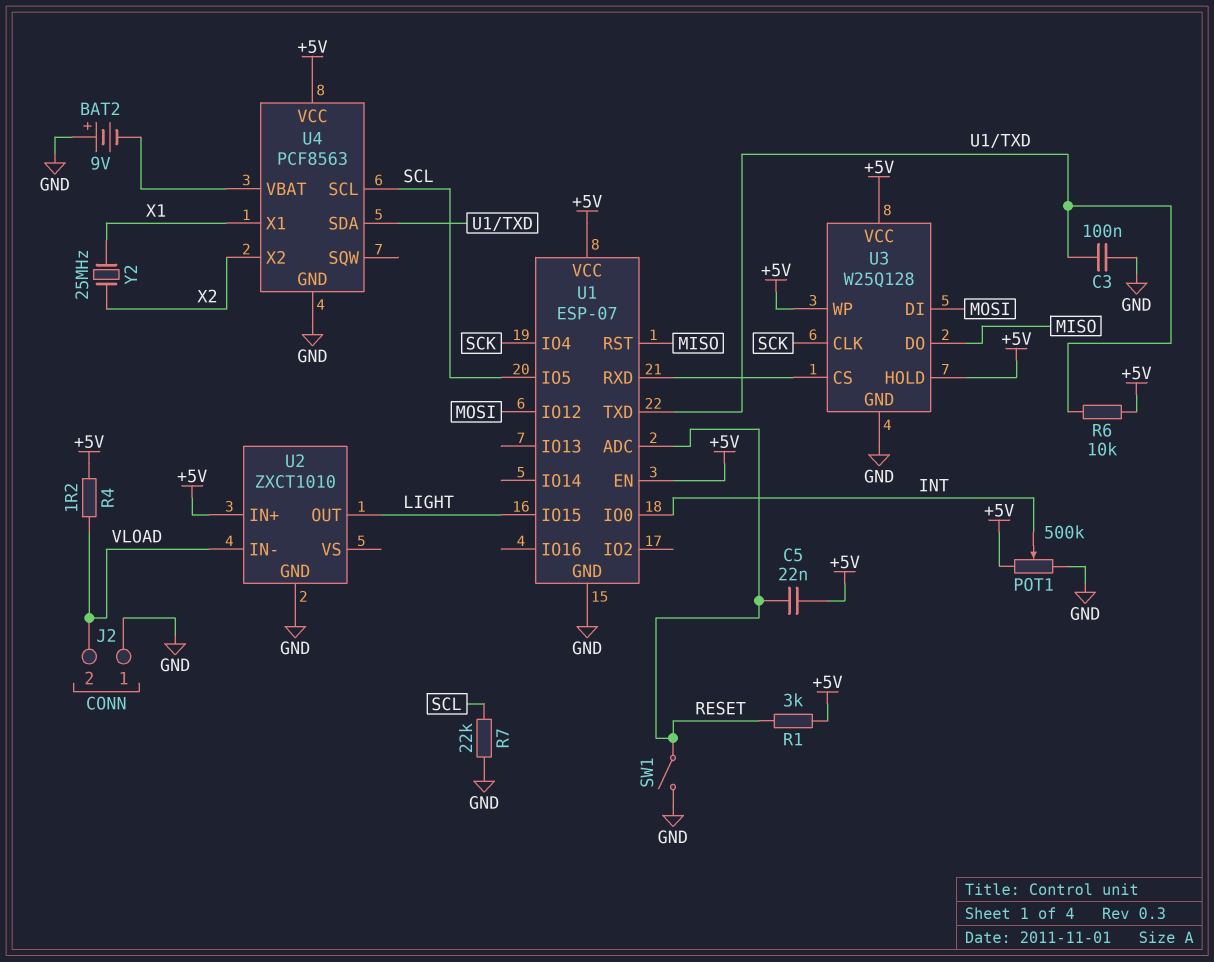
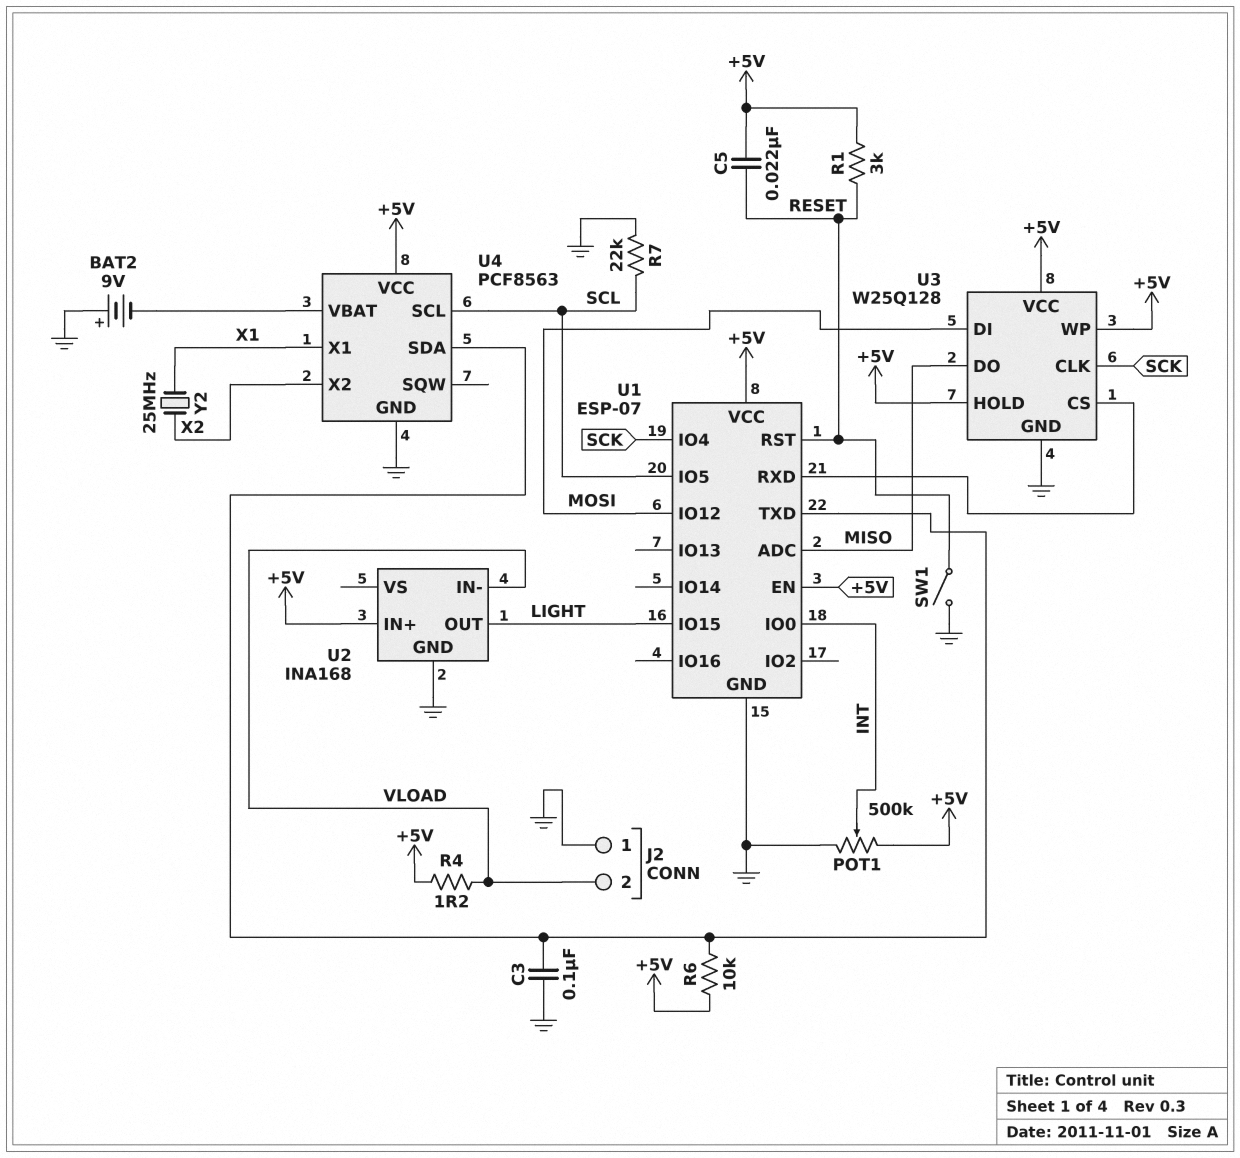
U1 pin ADC: RESET -> MISO
U1 pin RST: MISO -> RESET
U2: ZXCT1010 -> INA168

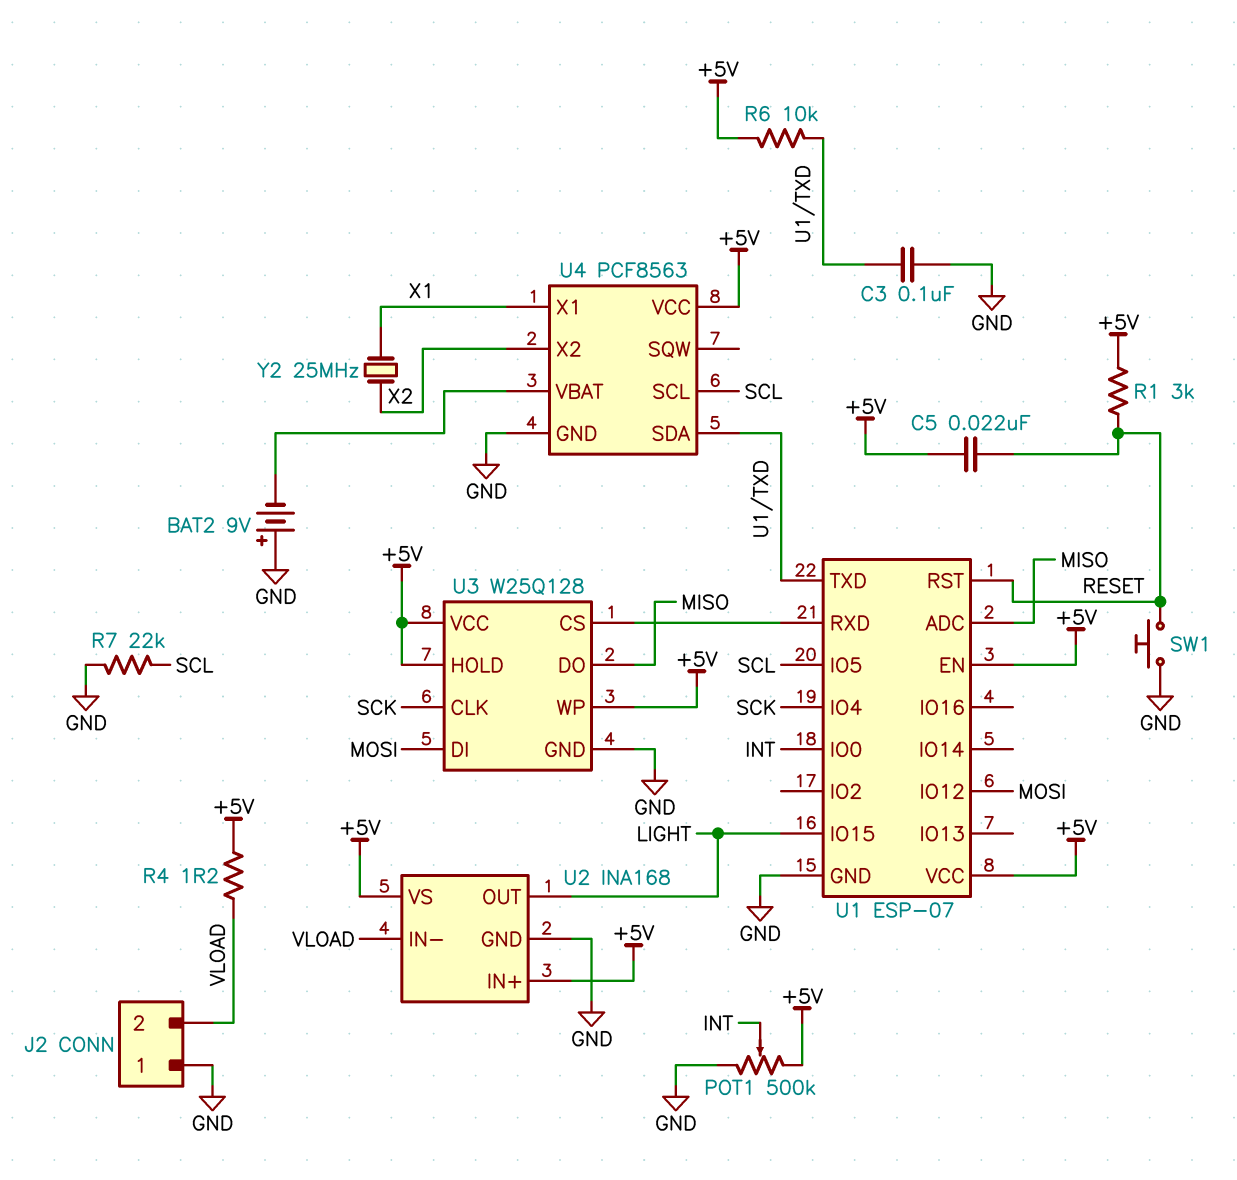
SW1: switch (GND, RESET) -> button (GND, RESET)
U2 pin VS: none -> +5V

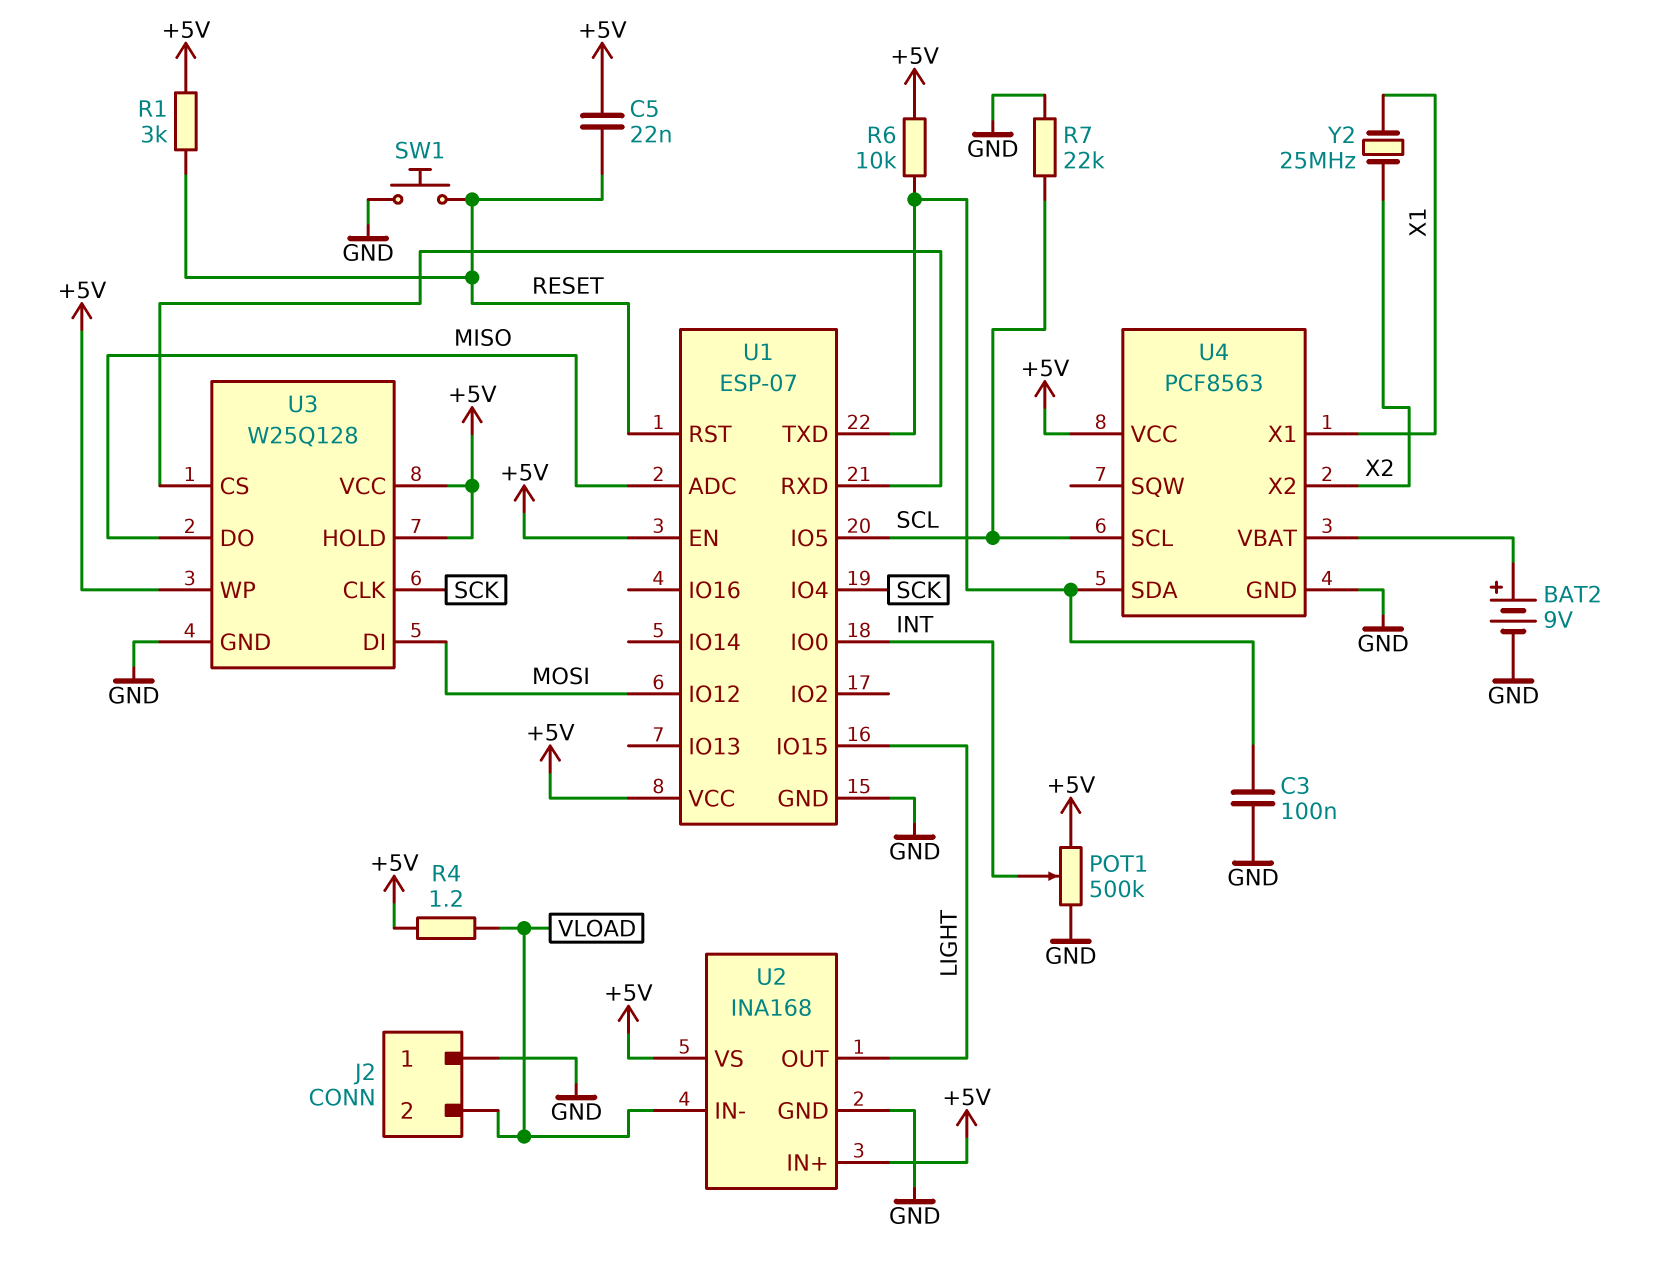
BAT2: 9V (plus GND, minus U4/VBAT) -> 9V (plus U4/VBAT, minus GND)

